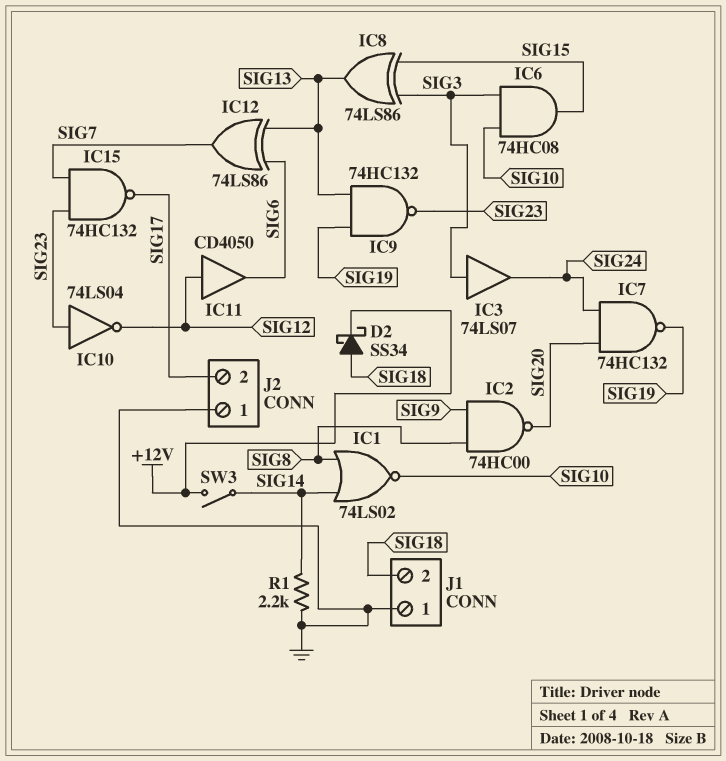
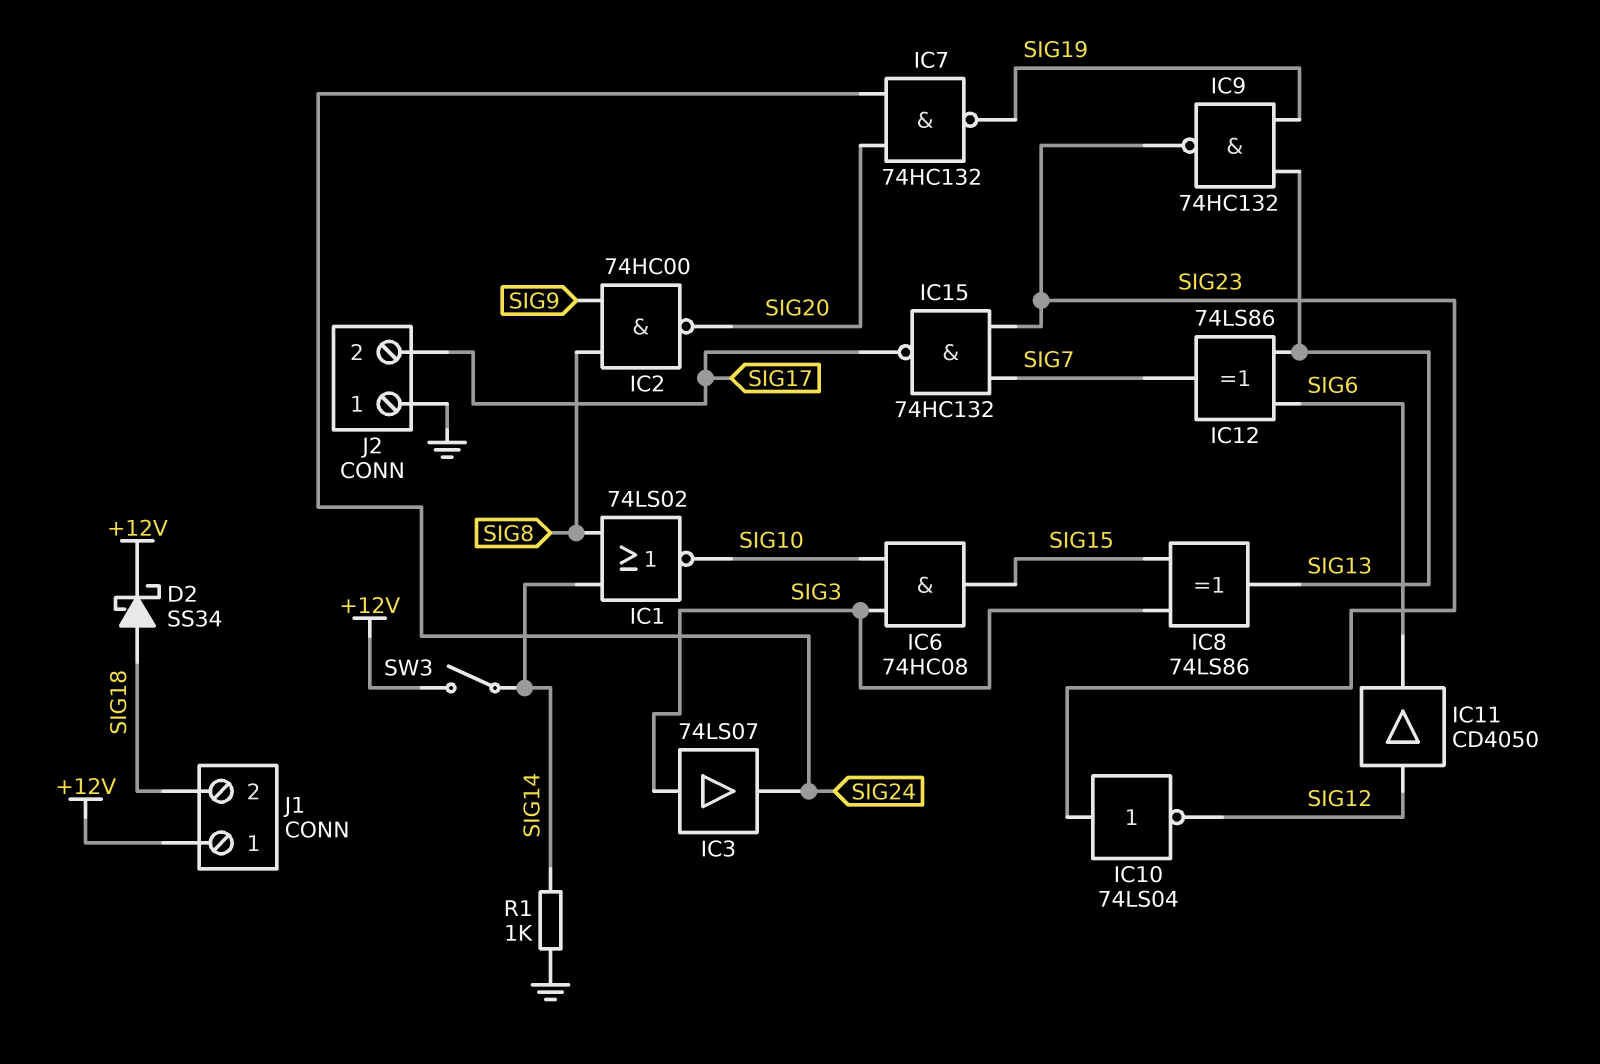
J1 pin 1: GND -> +12V
R1: 2.2k (GND, SIG14) -> 1k (GND, SIG14)

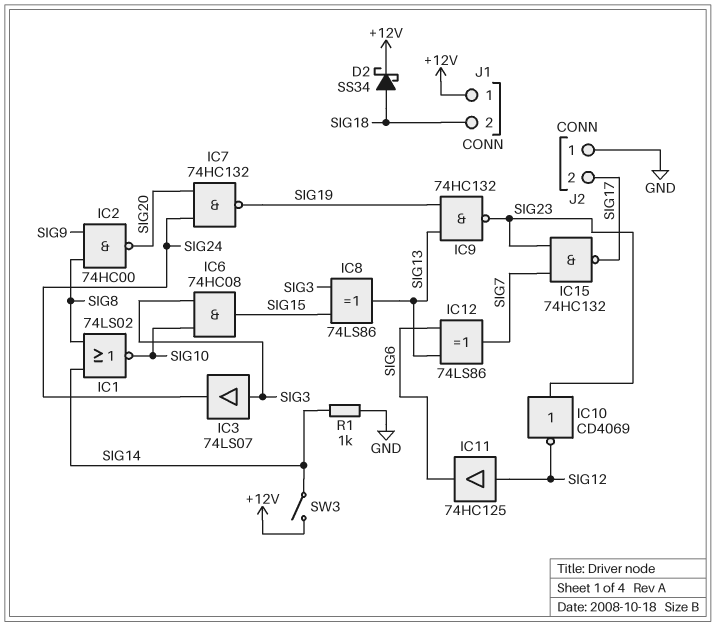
IC10: NOT 74LS04 (in SIG23, out SIG12) -> NOT CD4069 (in SIG23, out SIG12)
IC11: buffer CD4050 (in SIG12, out SIG6) -> buffer 74HC125 (in SIG12, out SIG6)

